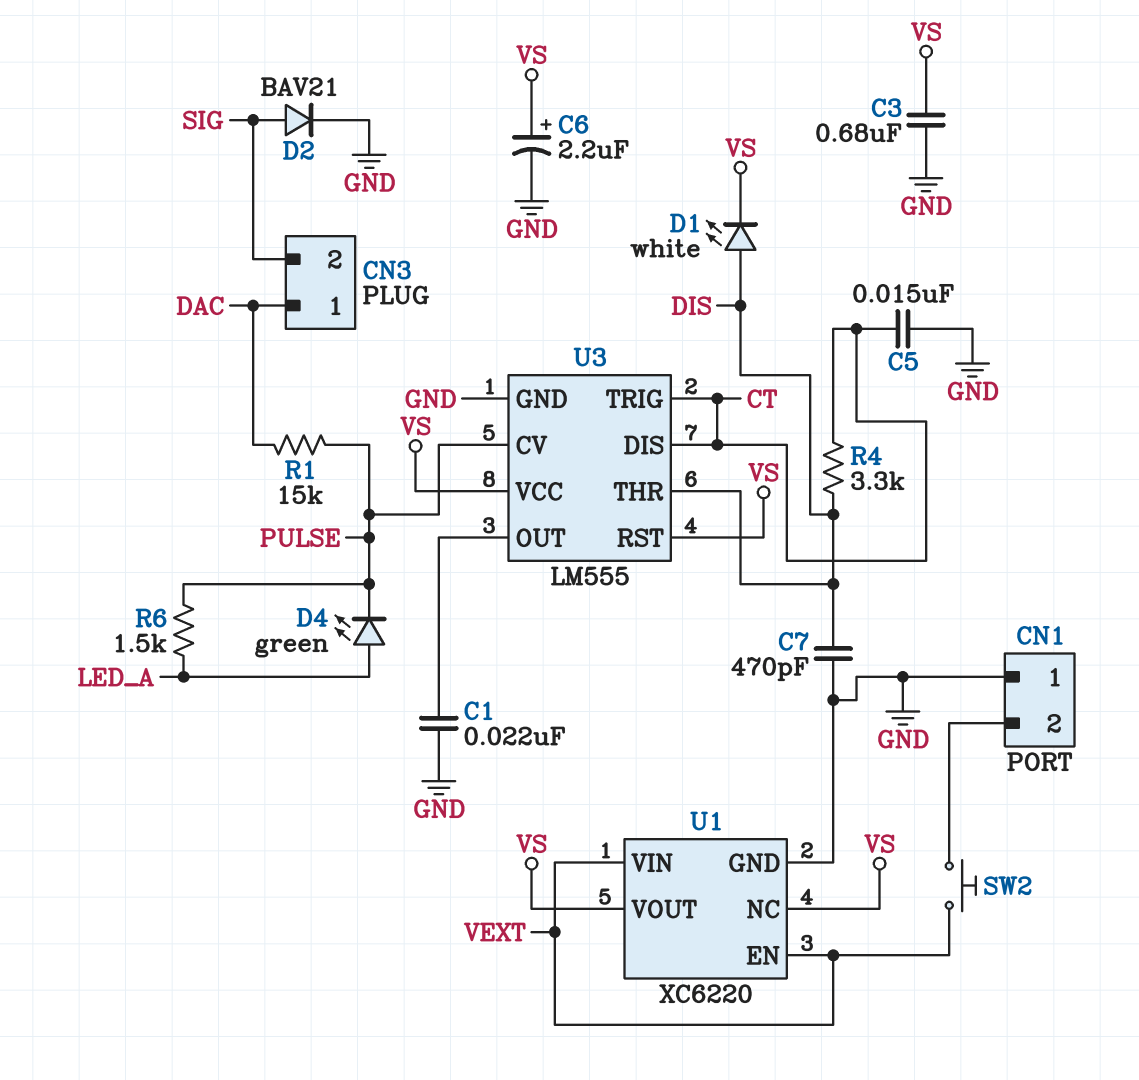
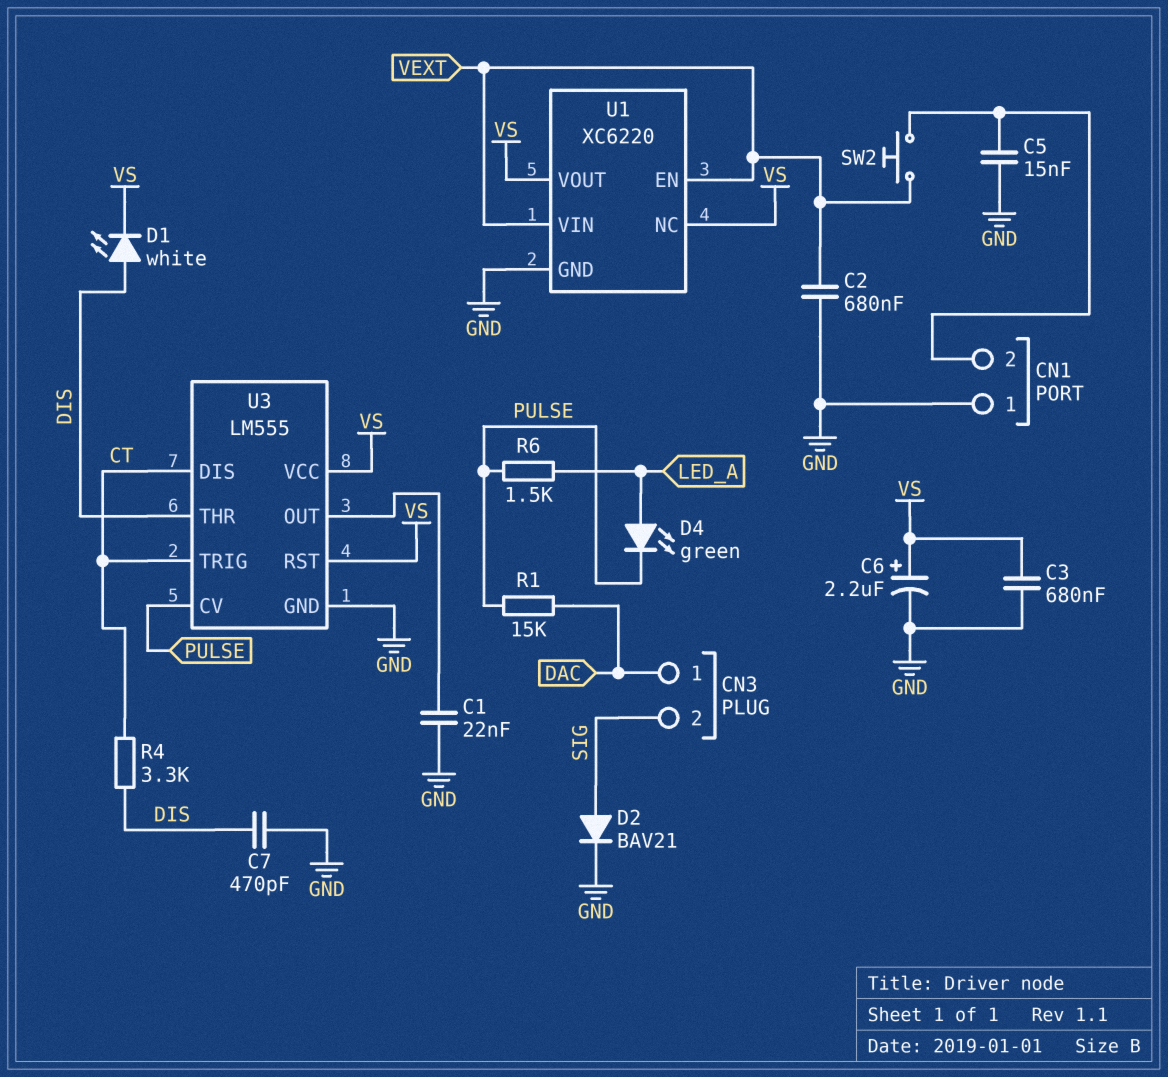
C2: none -> 680nF (GND, VEXT)
C5: 15nF (CT, GND) -> 15nF (CN1/2, GND)

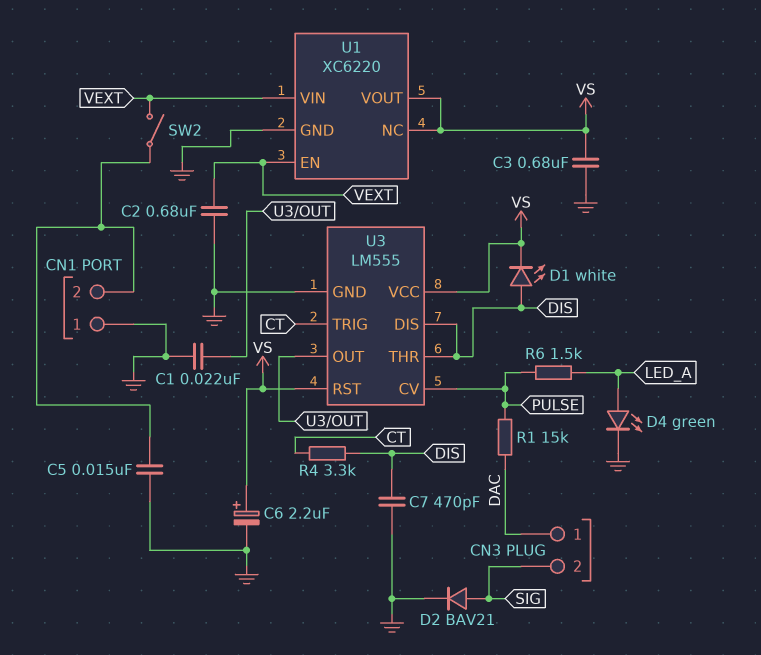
D4: LED green (A LED_A, K PULSE) -> LED green (A LED_A, K GND)
SW2: button (CN1/2, VEXT) -> switch (CN1/2, VEXT)
U3 pin DIS: CT -> DIS

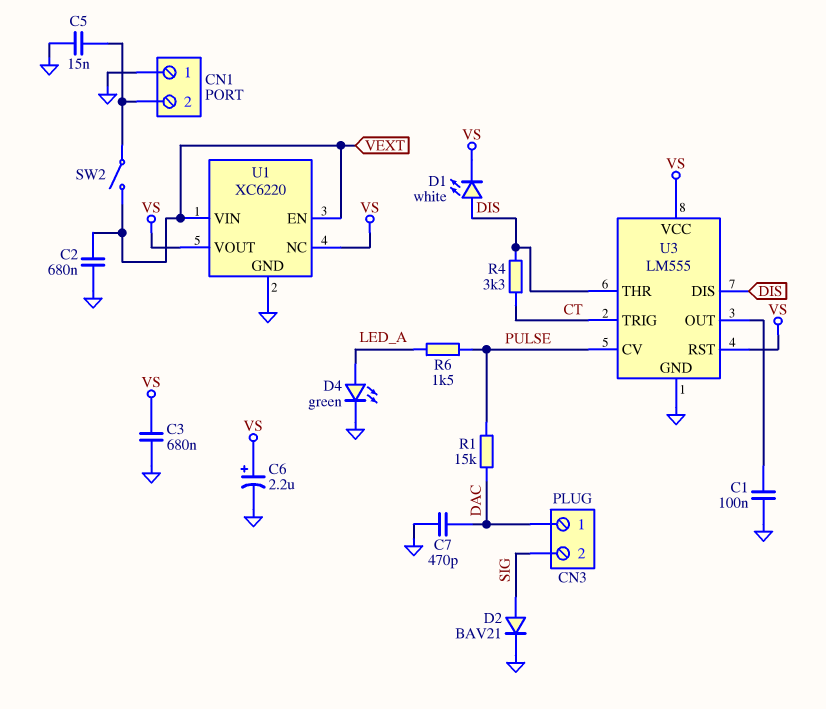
C1: 22nF (GND, U3/OUT) -> 100nF (GND, U3/OUT)
C7: 470pF (DIS, GND) -> 470pF (DAC, GND)

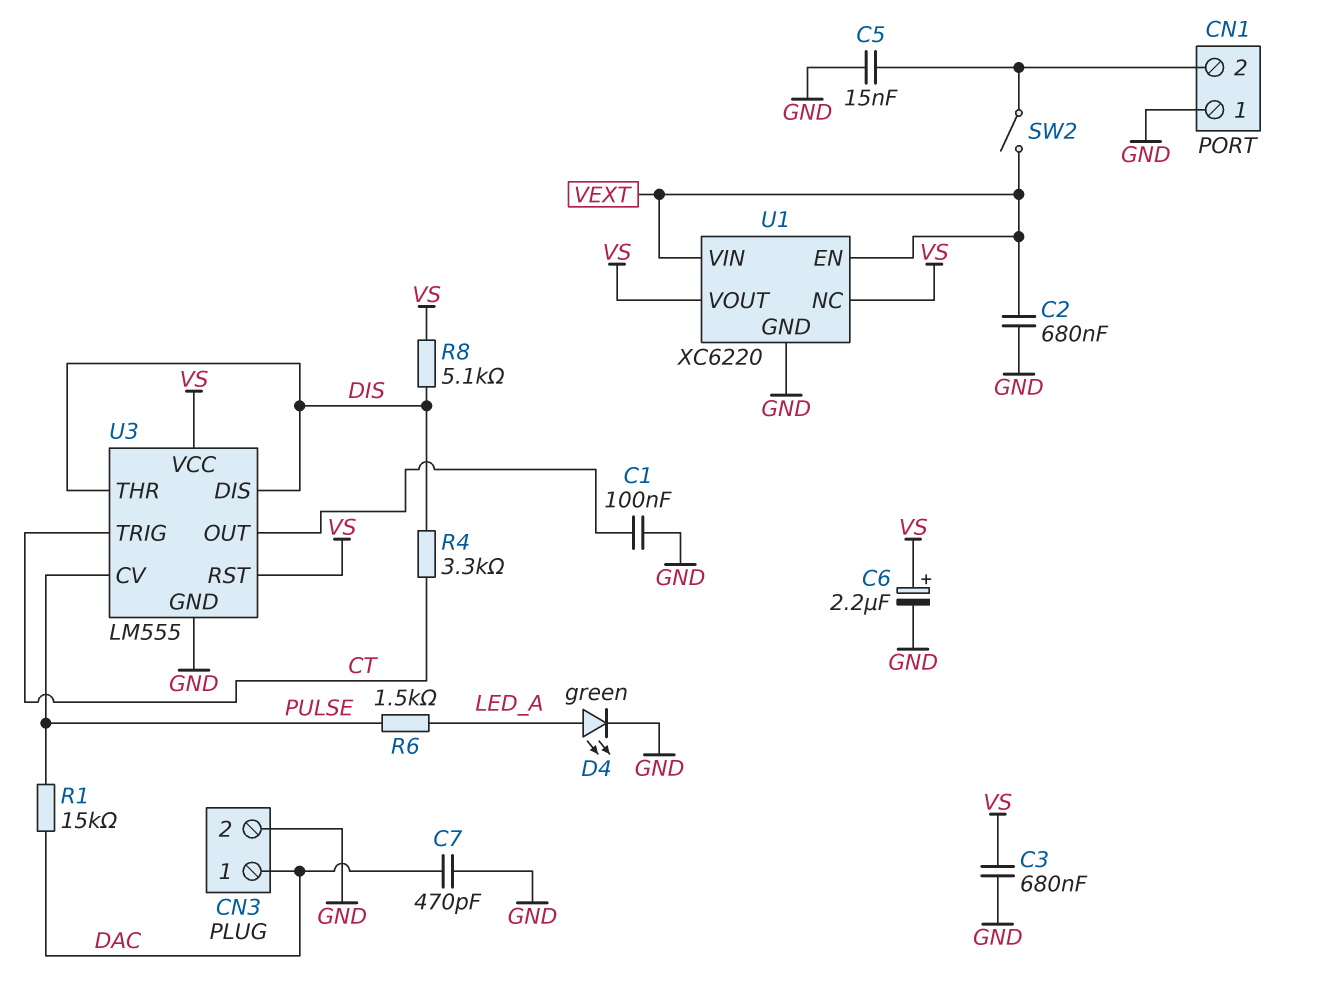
CN3 pin 2: SIG -> GND
D1: LED white (A DIS, K VS) -> none
D2: diode BAV21 (A SIG, K GND) -> none
R8: none -> 5.1k (DIS, VS)

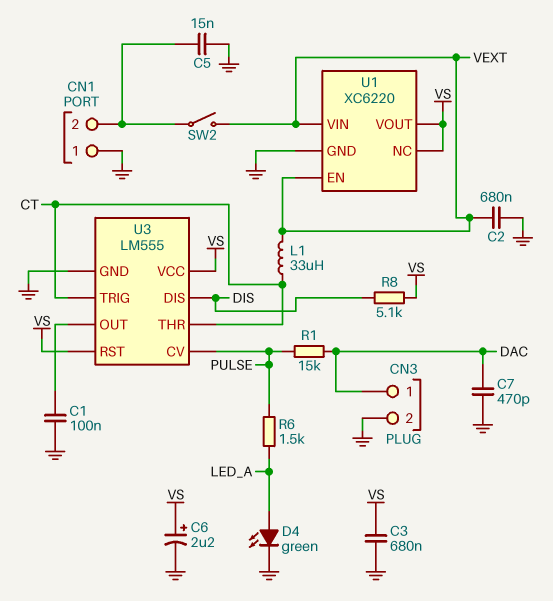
L1: none -> 33uH (CT, VEXT)
R4: 3.3k (CT, DIS) -> none
U3 pin THR: DIS -> CT

